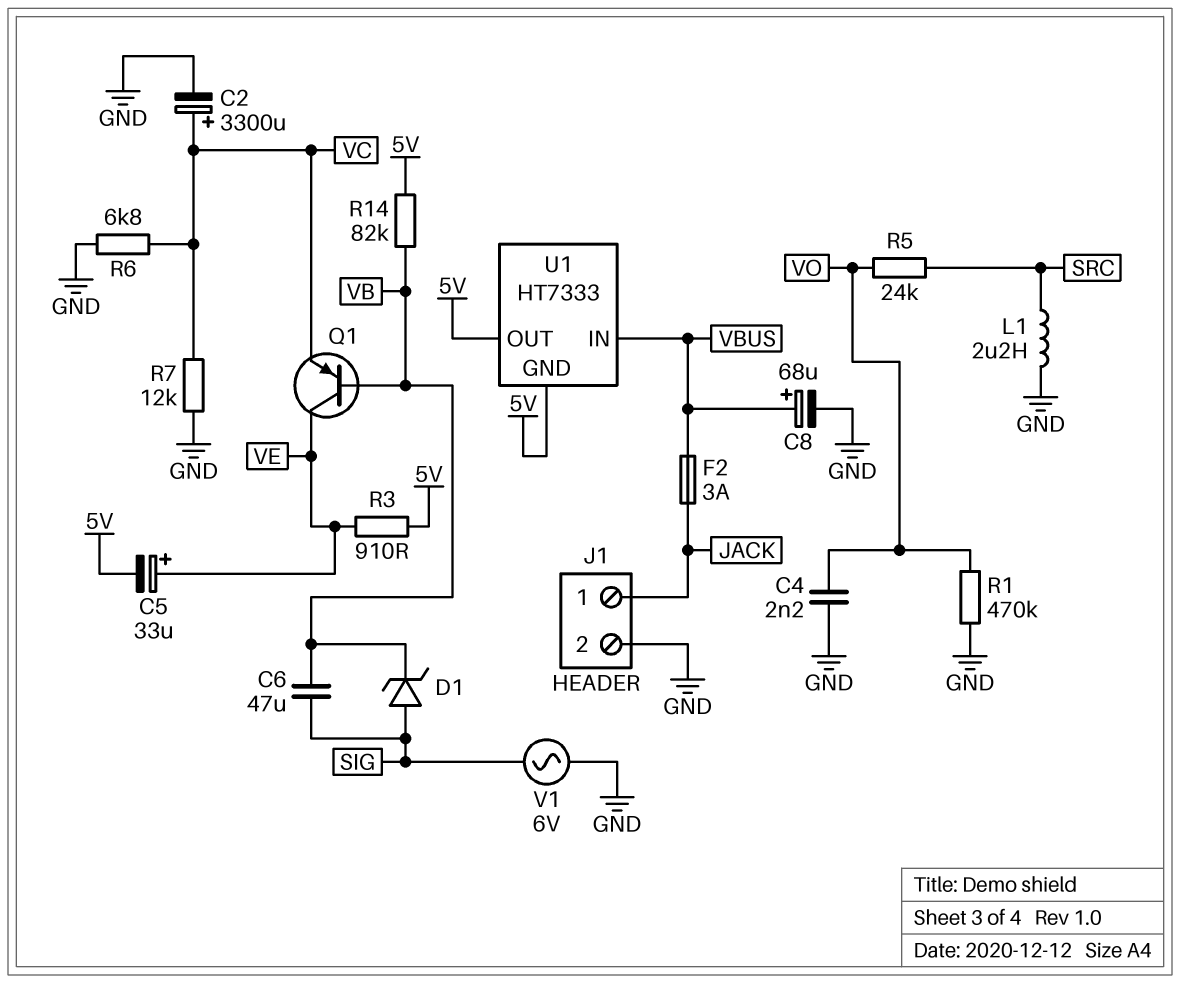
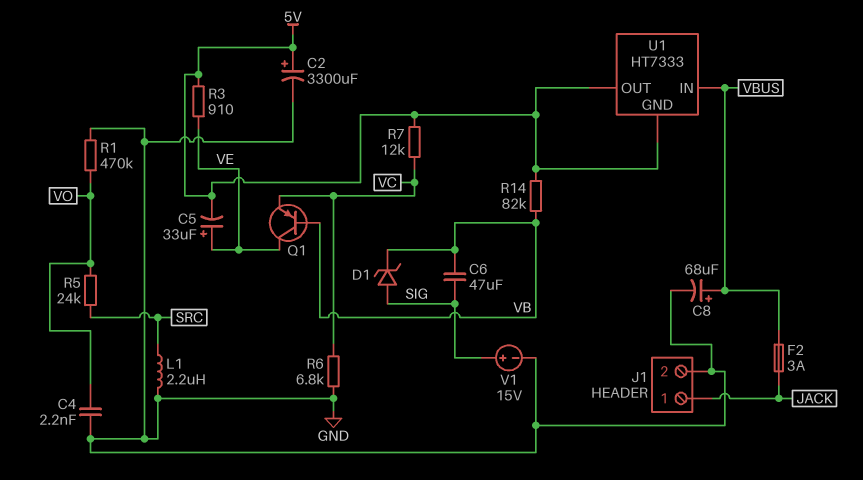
C2: 3300uF (plus VC, minus GND) -> 3300uF (plus 5V, minus GND)
R7: 12k (GND, VC) -> 12k (5V, VC)
V1: AC 6V (GND, SIG) -> 15V (plus SIG, minus GND)

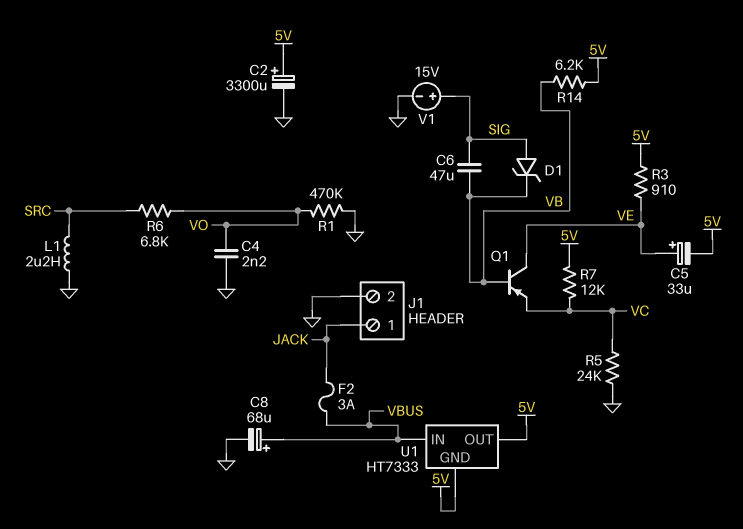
R5: 24k (SRC, VO) -> 24k (GND, VC)
R6: 6.8k (GND, VC) -> 6.8k (SRC, VO)
R14: 82k (5V, VB) -> 6.2k (5V, VB)

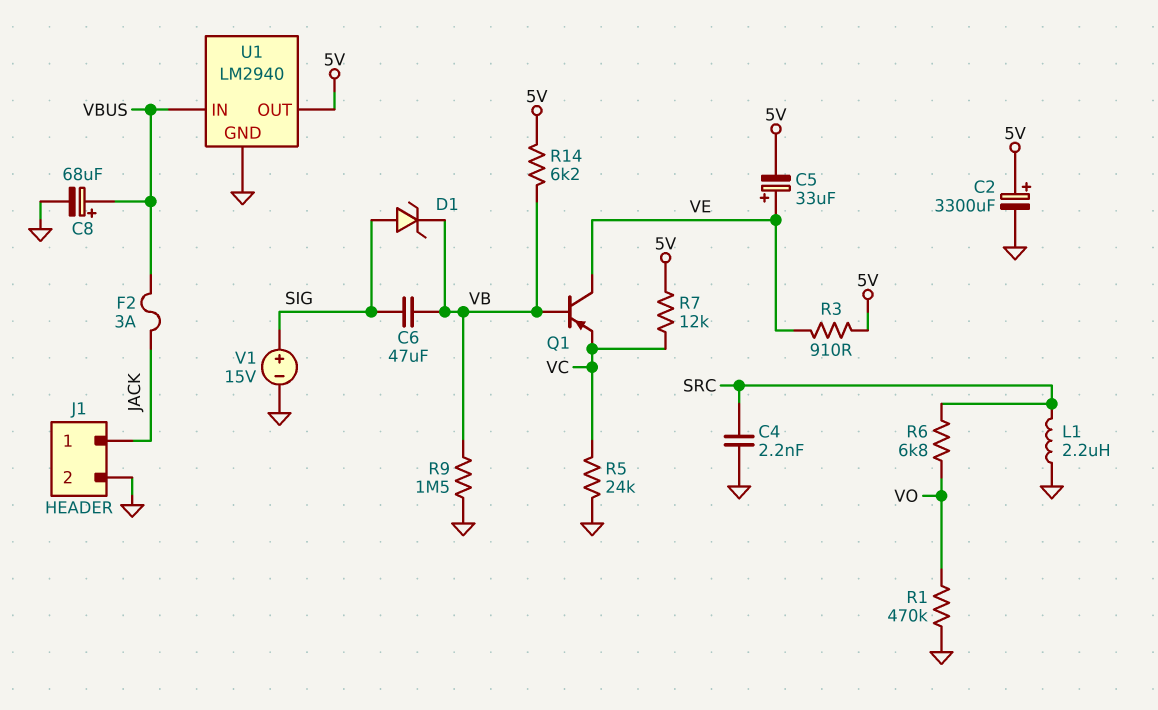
C4: 2.2nF (GND, VO) -> 2.2nF (GND, SRC)
R9: none -> 1.5M (GND, VB)
U1: HT7333 -> LM2940
U1 pin GND: 5V -> GND

